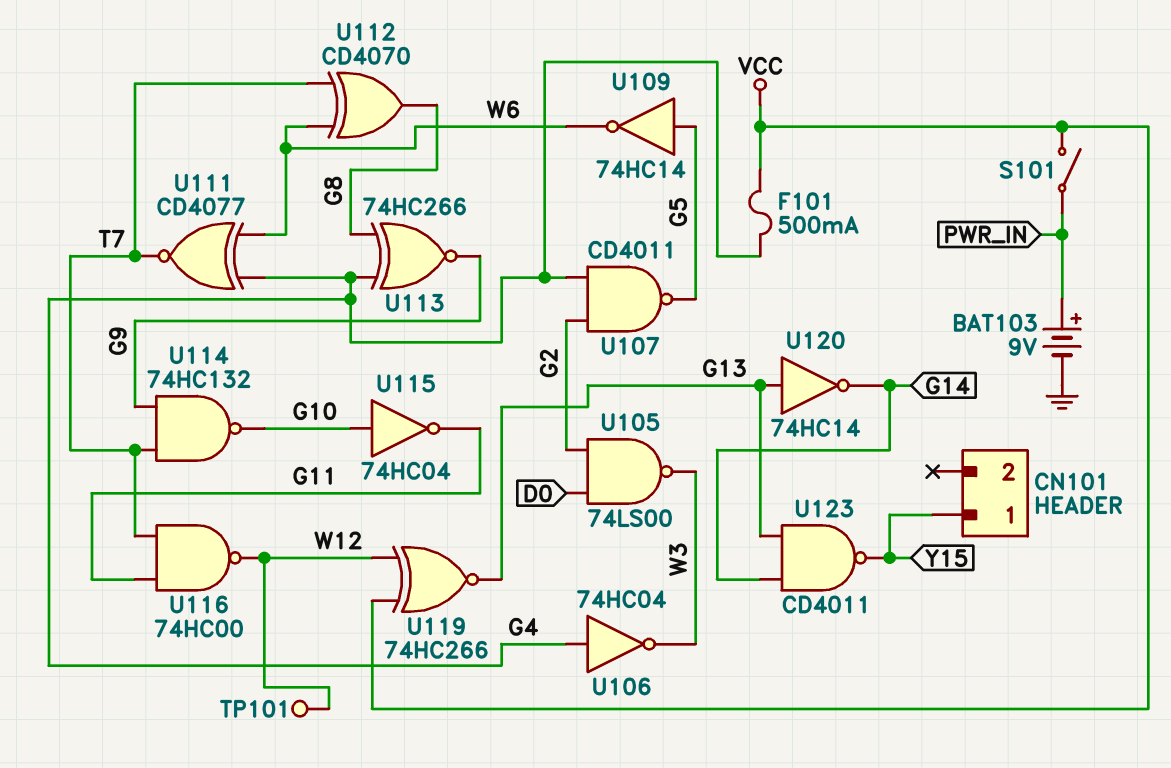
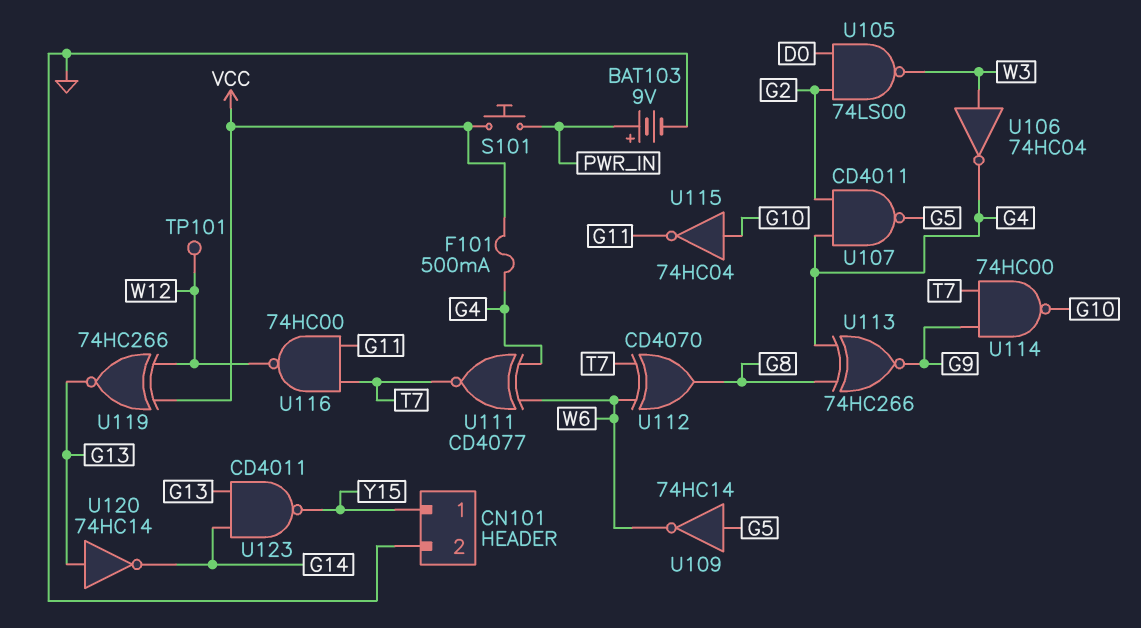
CN101 pin 2: none -> GND
S101: switch (PWR_IN, VCC) -> button (PWR_IN, VCC)
U106: NOT 74HC04 (in G4, out W3) -> NOT 74HC04 (in W3, out G4)
U114: NAND 74HC132 (in G9, in T7, out G10) -> NAND 74HC00 (in G9, in T7, out G10)

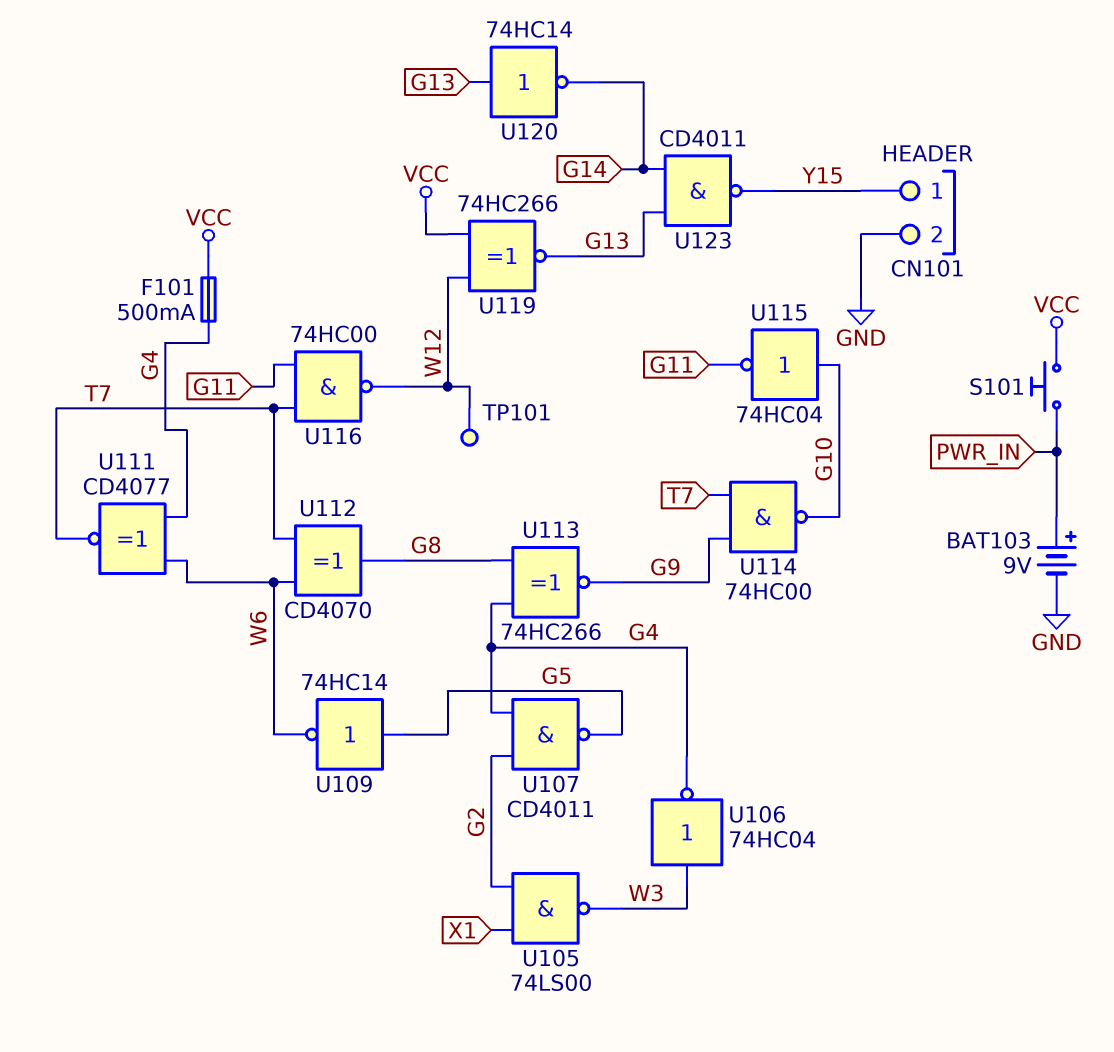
U105: NAND 74LS00 (in D0, in G2, out W3) -> NAND 74LS00 (in G2, in X1, out W3)

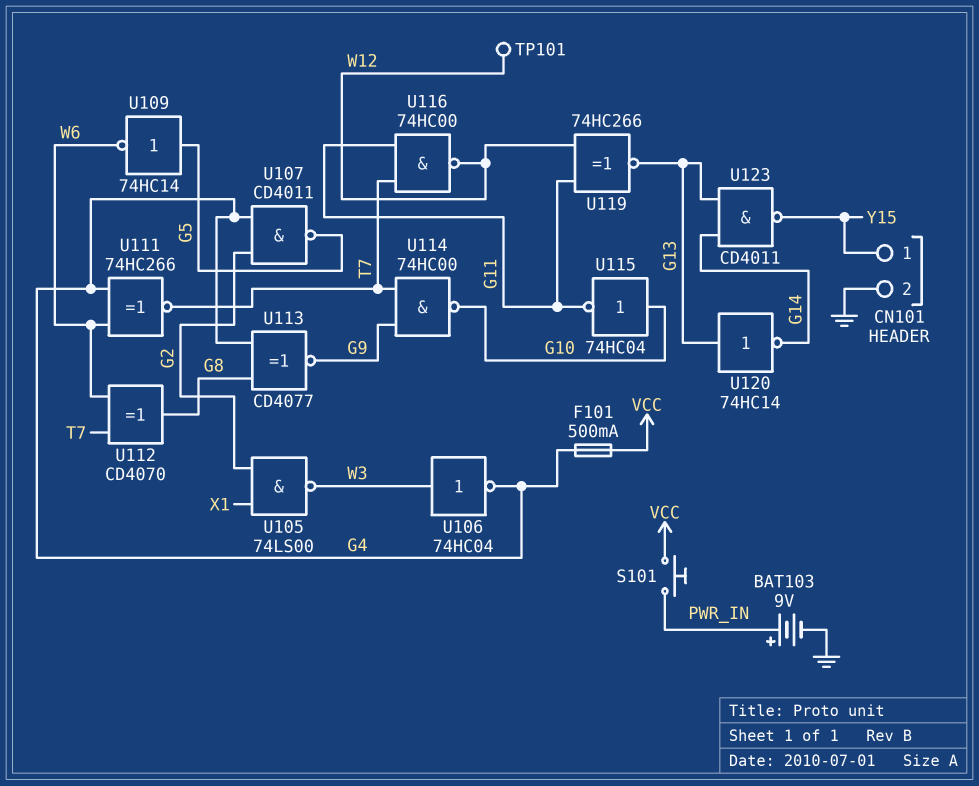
U111: XNOR CD4077 (in G4, in W6, out T7) -> XNOR 74HC266 (in G4, in W6, out T7)
U113: XNOR 74HC266 (in G4, in G8, out G9) -> XNOR CD4077 (in G4, in G8, out G9)
U119: XNOR 74HC266 (in VCC, in W12, out G13) -> XNOR 74HC266 (in G11, in W12, out G13)

